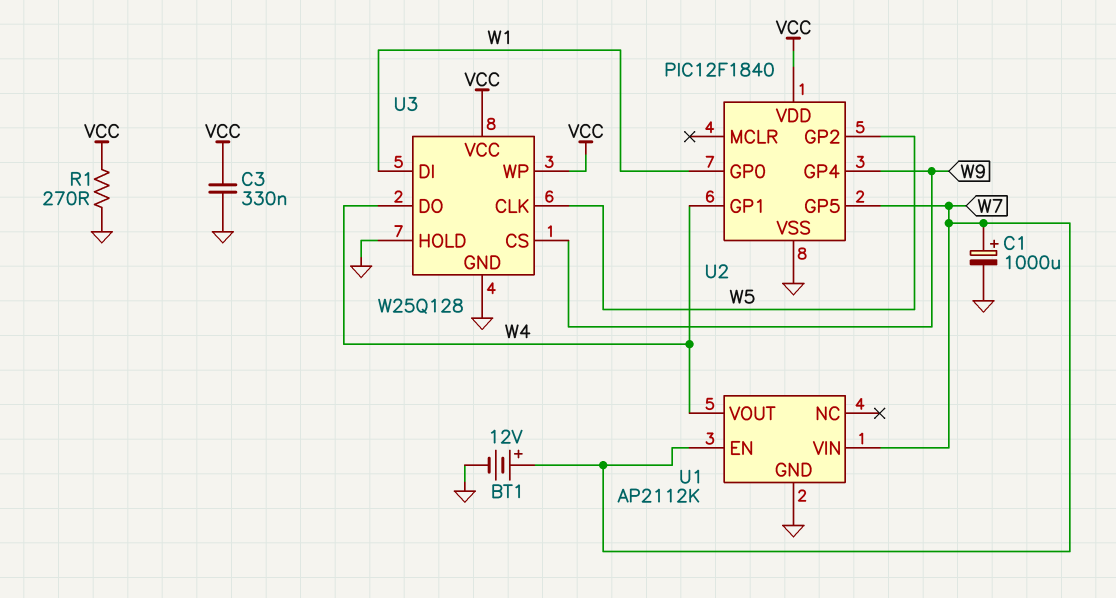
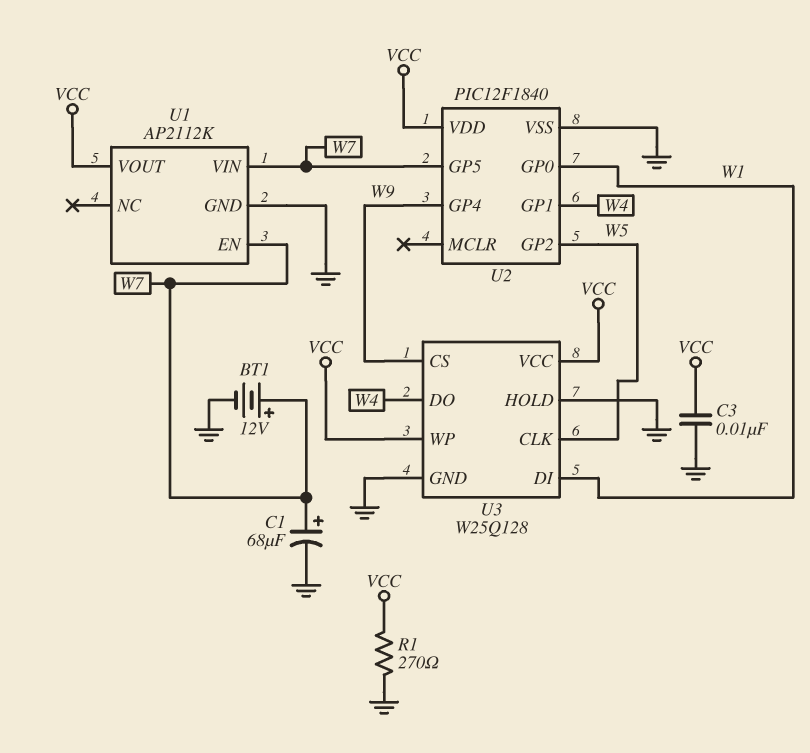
C1: 1000uF (plus W7, minus GND) -> 68uF (plus W7, minus GND)
C3: 330nF (GND, VCC) -> 10nF (GND, VCC)
U1 pin VOUT: W4 -> VCC

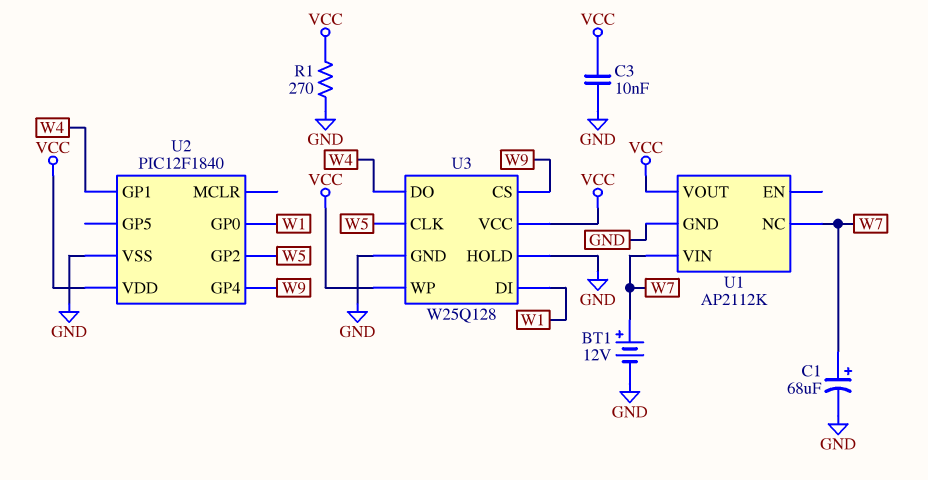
U1 pin EN: W7 -> none
U1 pin NC: none -> W7
U2 pin GP5: W7 -> none

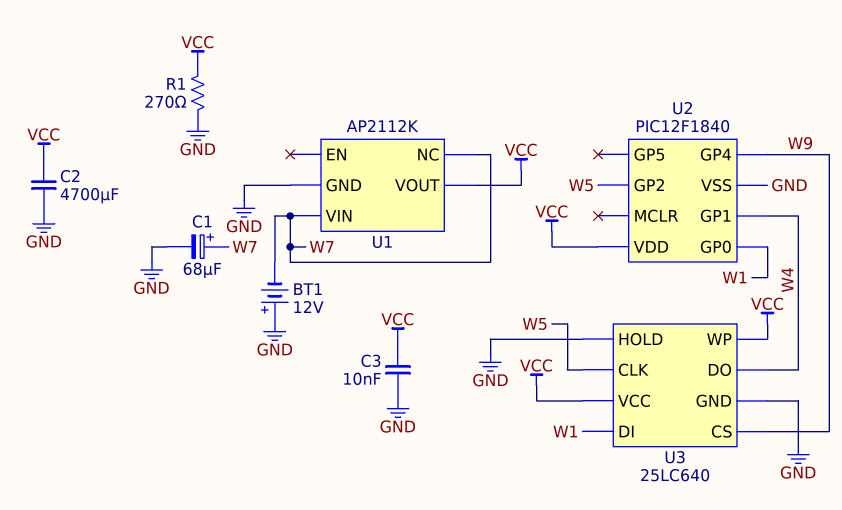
BT1: 12V (plus W7, minus GND) -> 12V (plus GND, minus W7)
C2: none -> 4700uF (GND, VCC)
U3: W25Q128 -> 25LC640

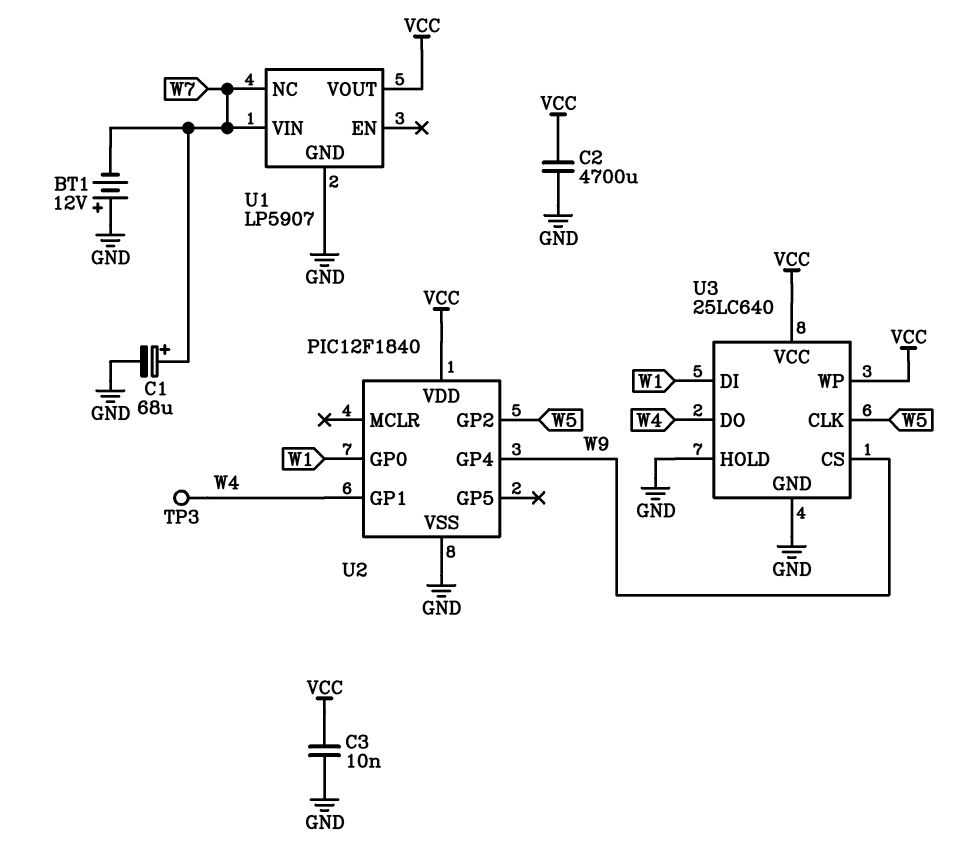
R1: 270 (GND, VCC) -> none
TP3: none -> test point (W4)
U1: AP2112K -> LP5907

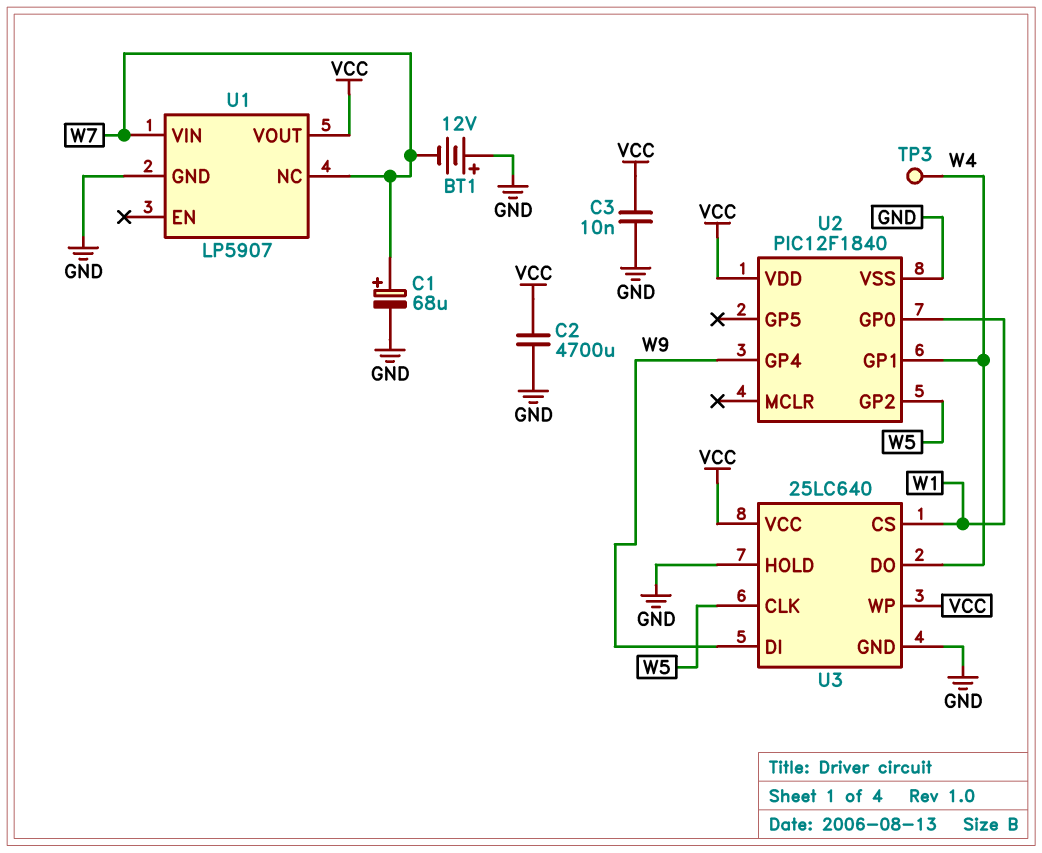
U3 pin CS: W9 -> W1
U3 pin DI: W1 -> W9

